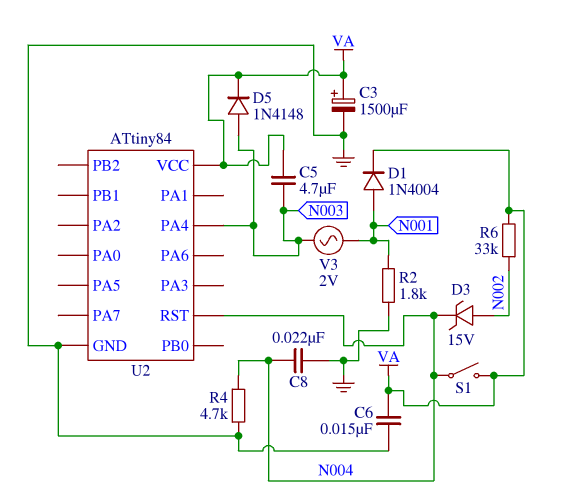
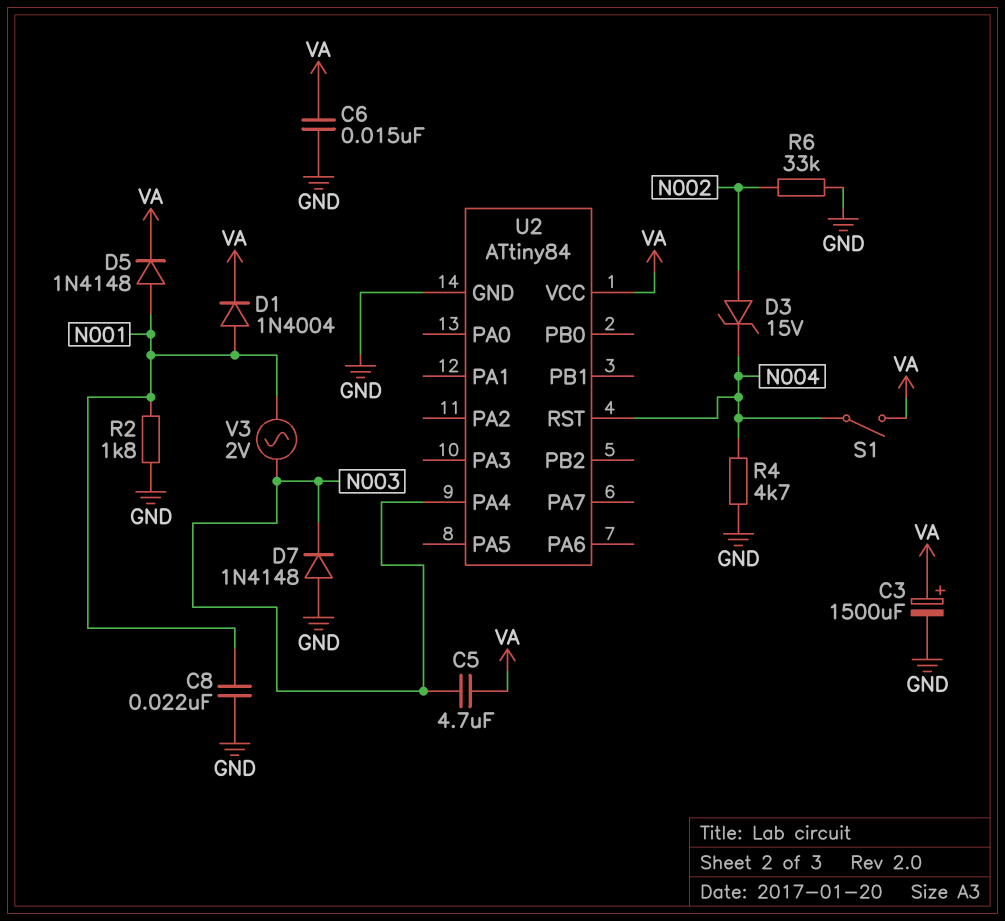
C8: 22nF (GND, N004) -> 22nF (GND, N001)
D5: diode 1N4148 (A N003, K VA) -> diode 1N4148 (A N001, K VA)
D7: none -> diode 1N4148 (A GND, K N003)
R6: 33k (N002, VA) -> 33k (GND, N002)

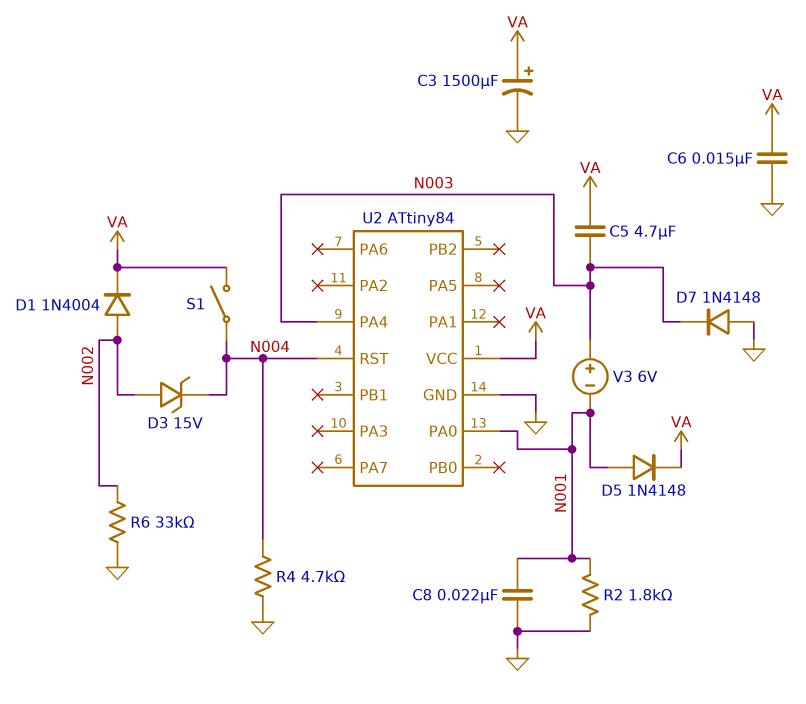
D1: diode 1N4004 (A N001, K VA) -> diode 1N4004 (A N002, K VA)
U2 pin PA0: none -> N001
V3: AC 2V (N001, N003) -> 6V (plus N003, minus N001)

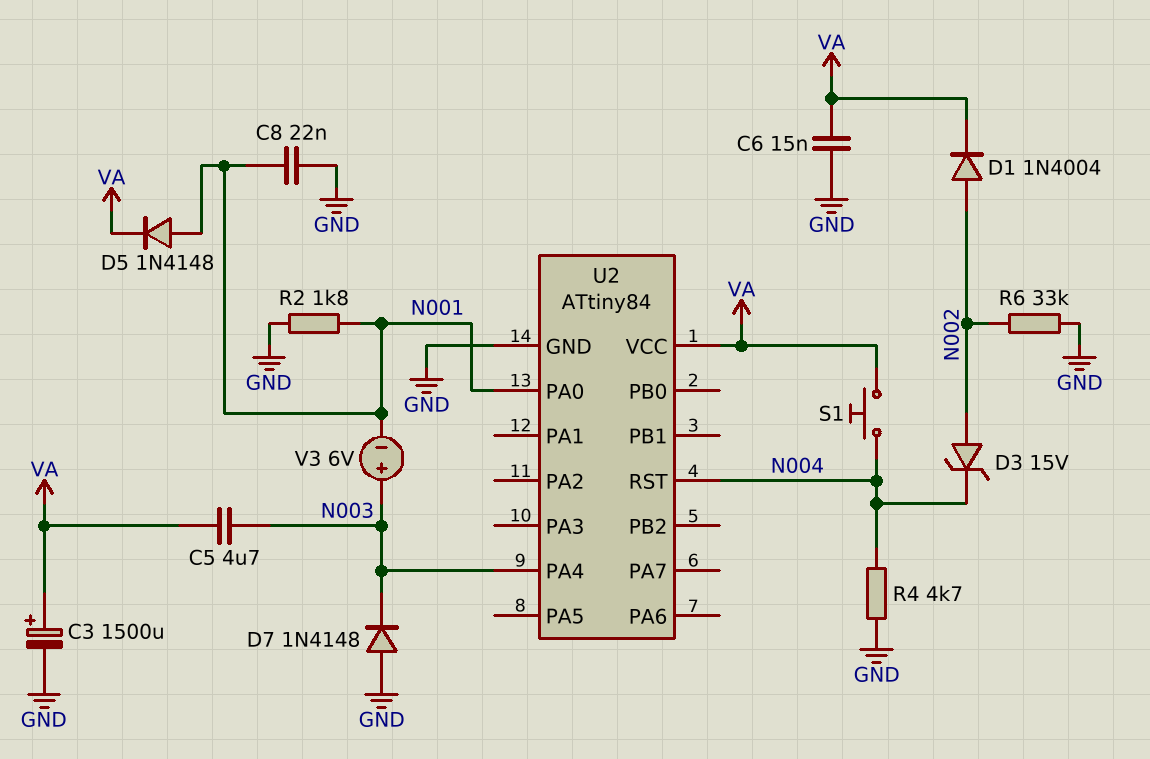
S1: switch (N004, VA) -> button (N004, VA)

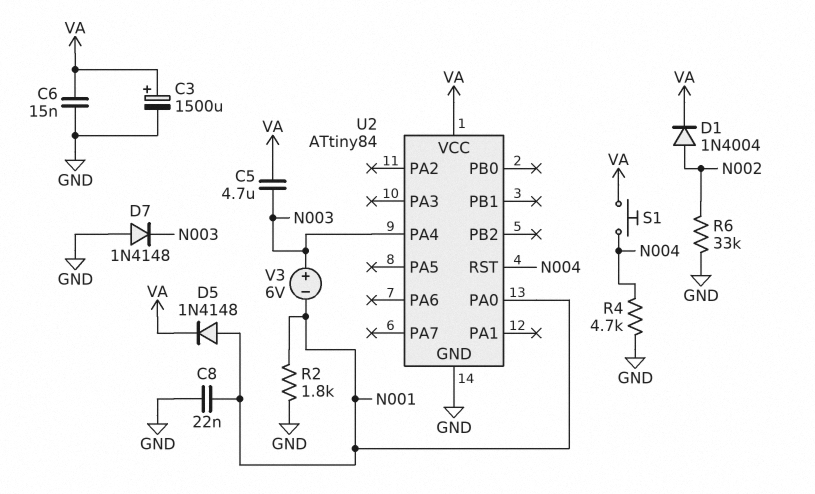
D3: zener 15V (A N002, K N004) -> none

